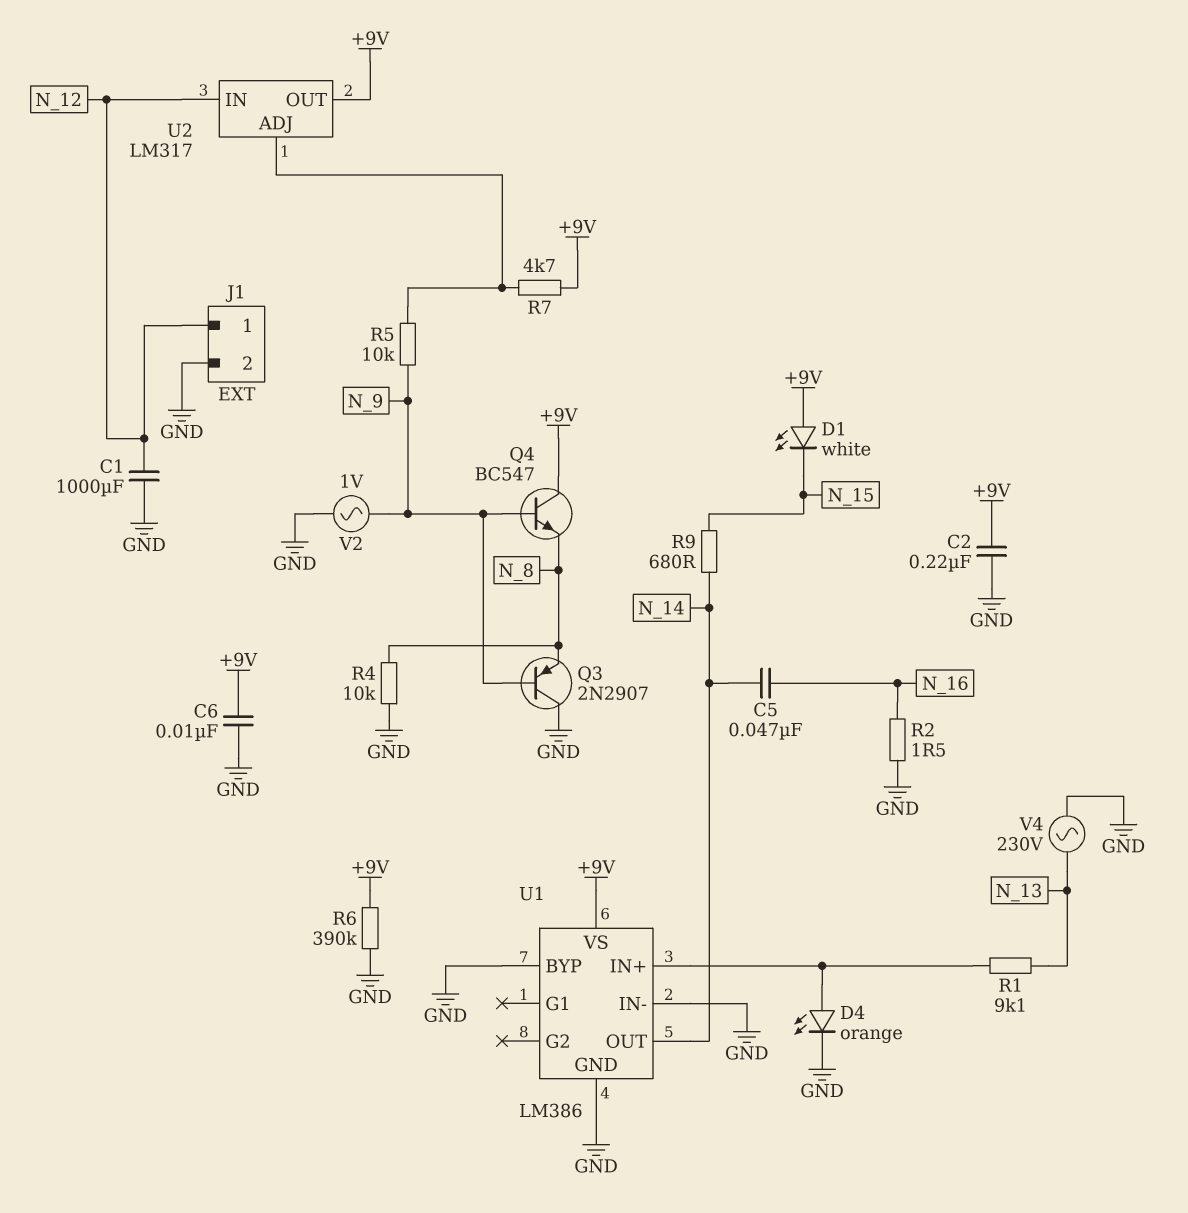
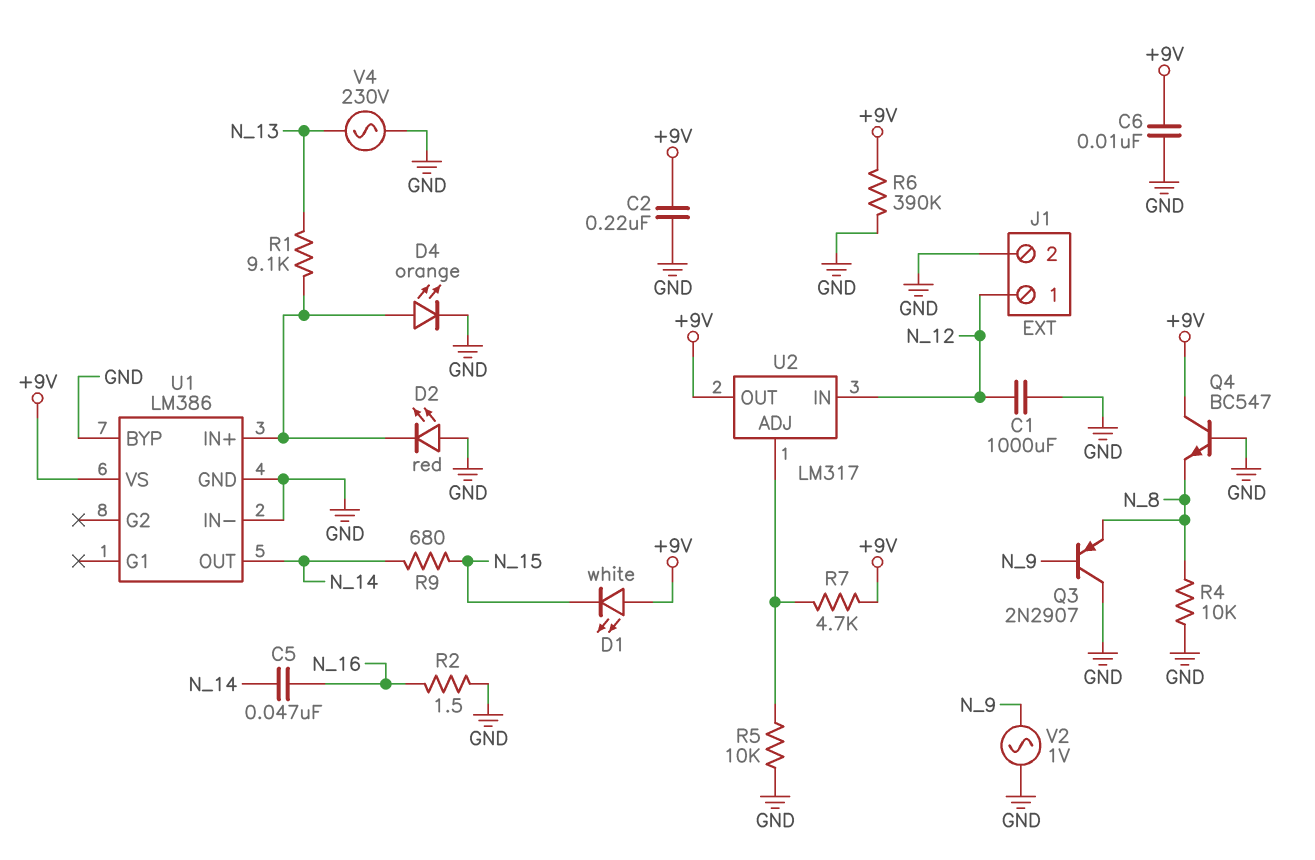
D2: none -> LED red (A GND, K U1/IN+)
Q4: NPN BC547 (B N_9, C +9V, E N_8) -> NPN BC547 (B GND, C +9V, E N_8)
R5: 10k (N_9, U2/ADJ) -> 10k (GND, U2/ADJ)

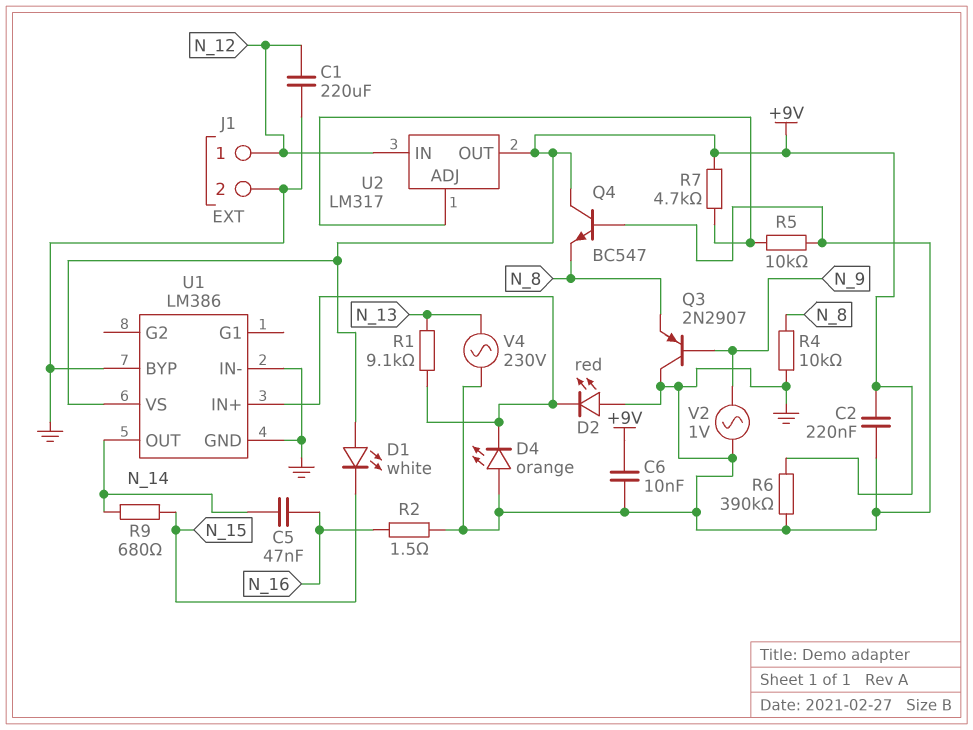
C1: 1000uF (GND, N_12) -> 220uF (GND, N_12)
D4: LED orange (A U1/IN+, K GND) -> LED orange (A GND, K U1/IN+)

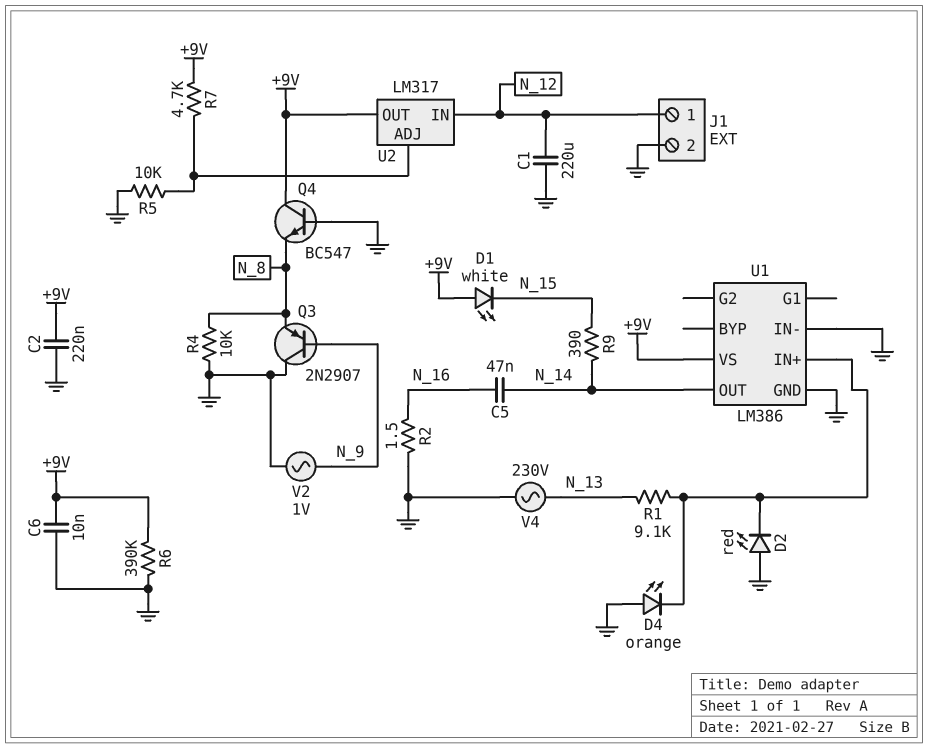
R9: 680 (N_14, N_15) -> 390 (N_14, N_15)
U1 pin BYP: GND -> none

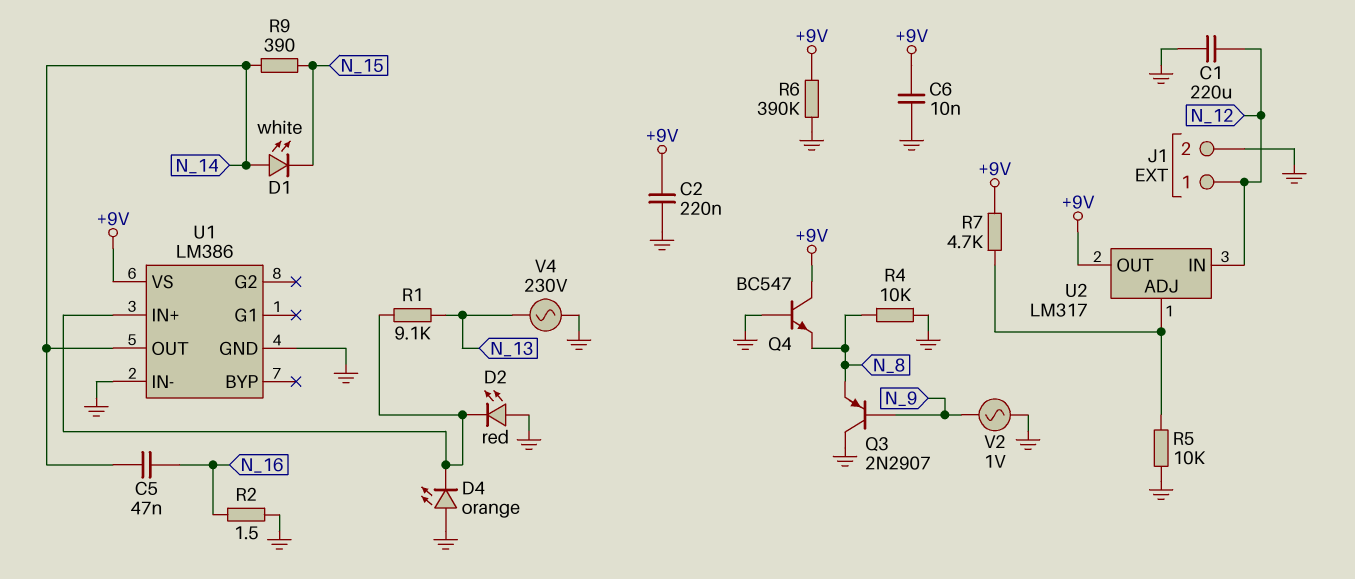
D1: LED white (A +9V, K N_15) -> LED white (A N_14, K N_15)

